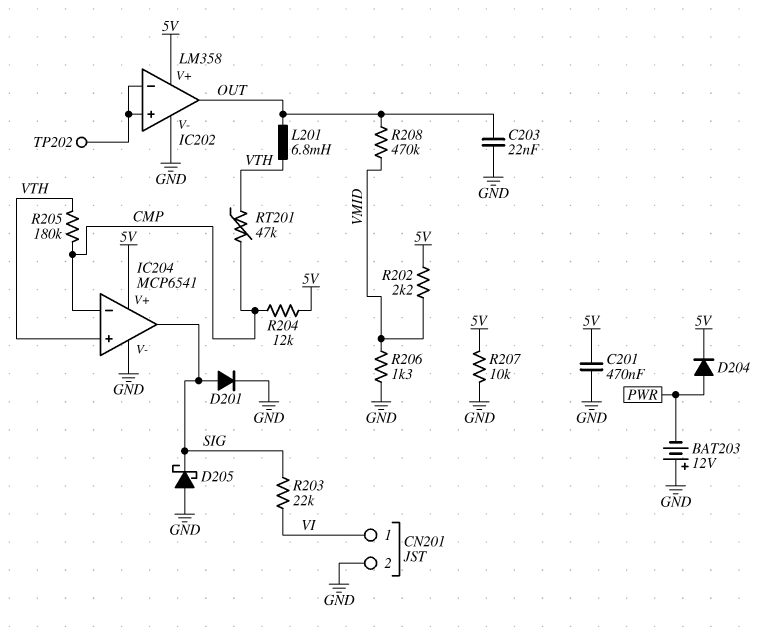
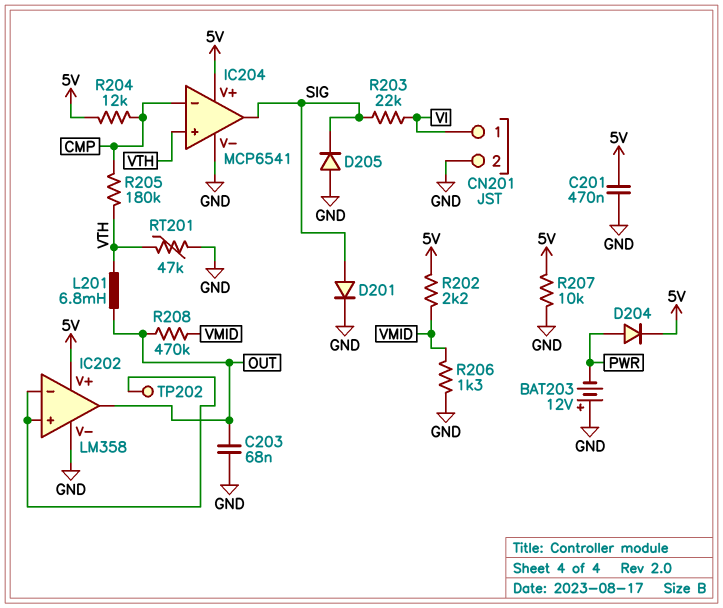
C203: 22nF (GND, OUT) -> 68nF (GND, OUT)
D205: schottky (A GND, K SIG) -> diode (A GND, K SIG)
RT201: 47k (CMP, VTH) -> 47k (GND, VTH)

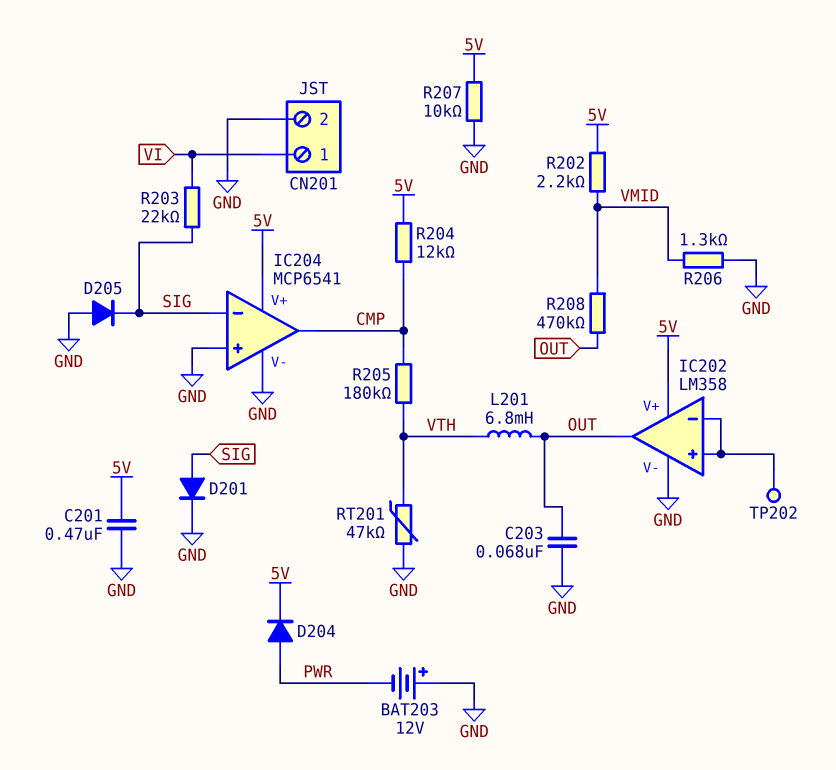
IC204 pin in+: VTH -> GND
IC204 pin in-: CMP -> SIG
IC204 pin out: SIG -> CMP

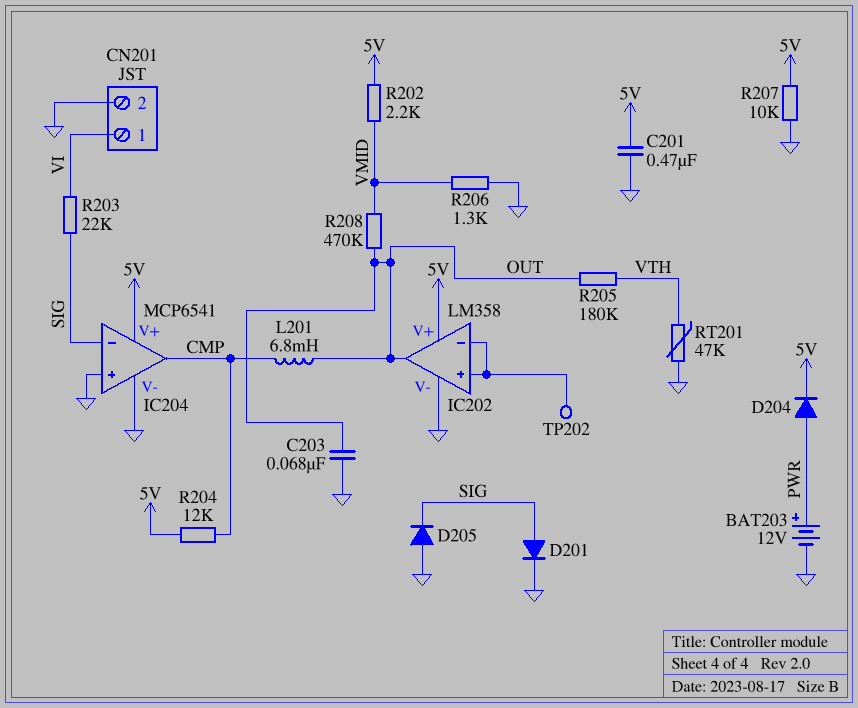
BAT203: 12V (plus GND, minus PWR) -> 12V (plus PWR, minus GND)
L201: 6.8mH (OUT, VTH) -> 6.8mH (CMP, OUT)
R205: 180k (CMP, VTH) -> 180k (OUT, VTH)

